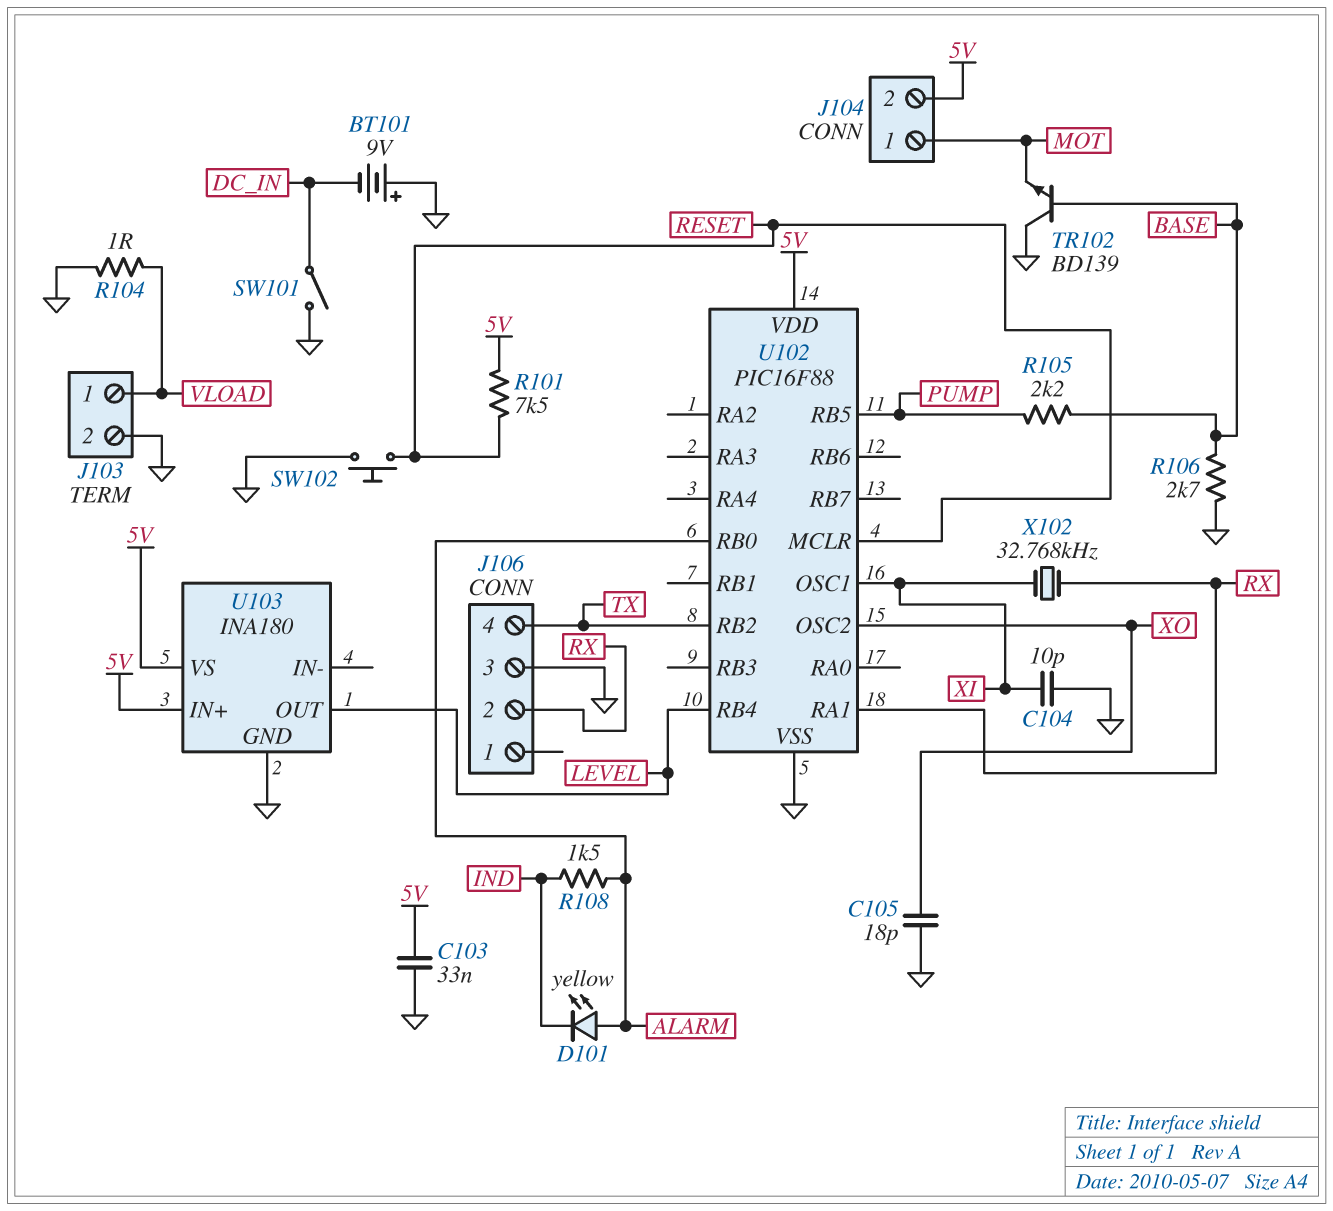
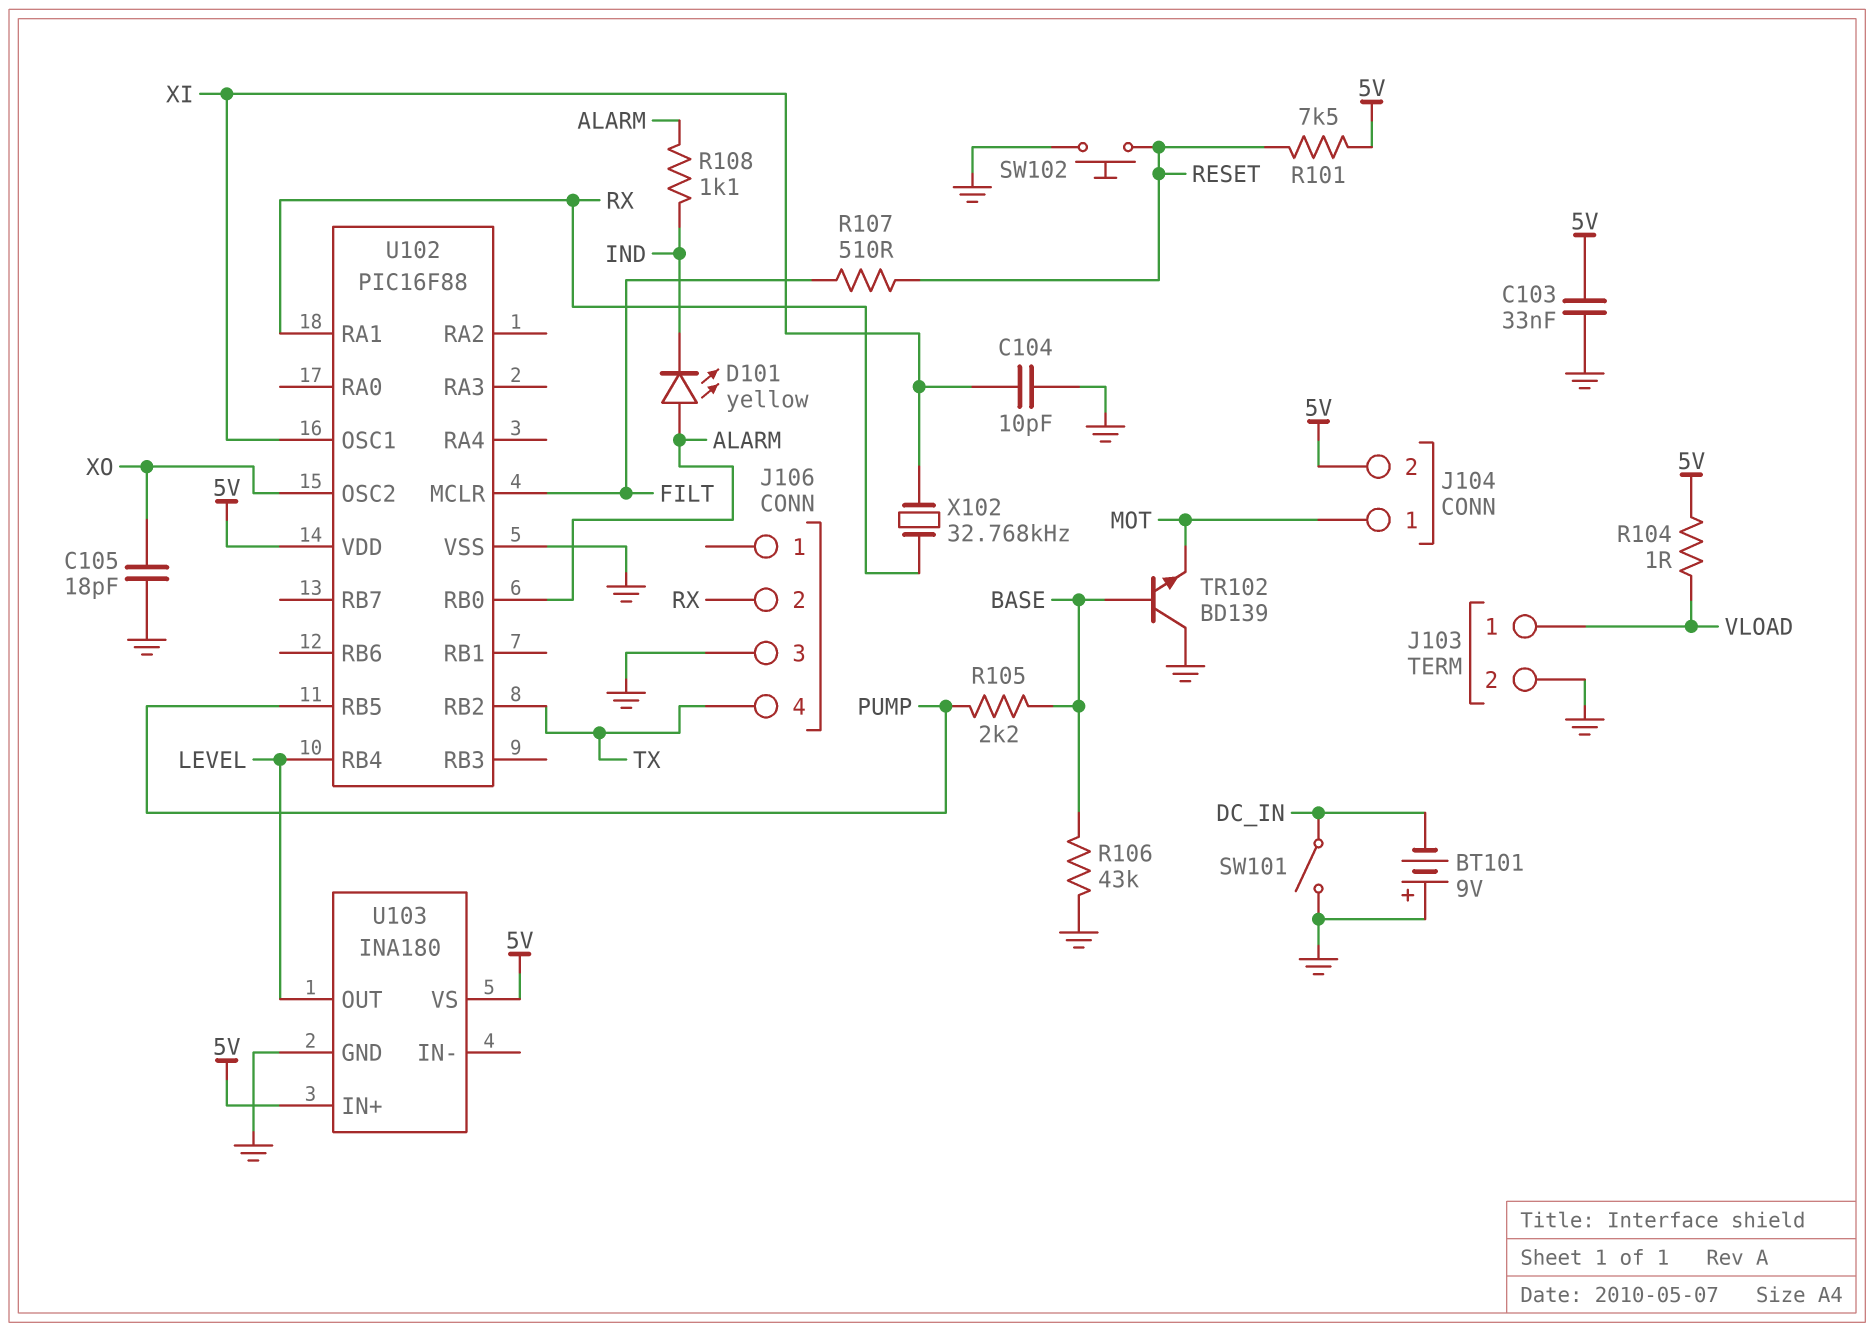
R104: 1 (GND, VLOAD) -> 1 (5V, VLOAD)
R106: 2.7k (BASE, GND) -> 43k (BASE, GND)
R107: none -> 510 (FILT, RESET)
R108: 1.5k (ALARM, IND) -> 1.1k (ALARM, IND)
U102 pin MCLR: RESET -> FILT

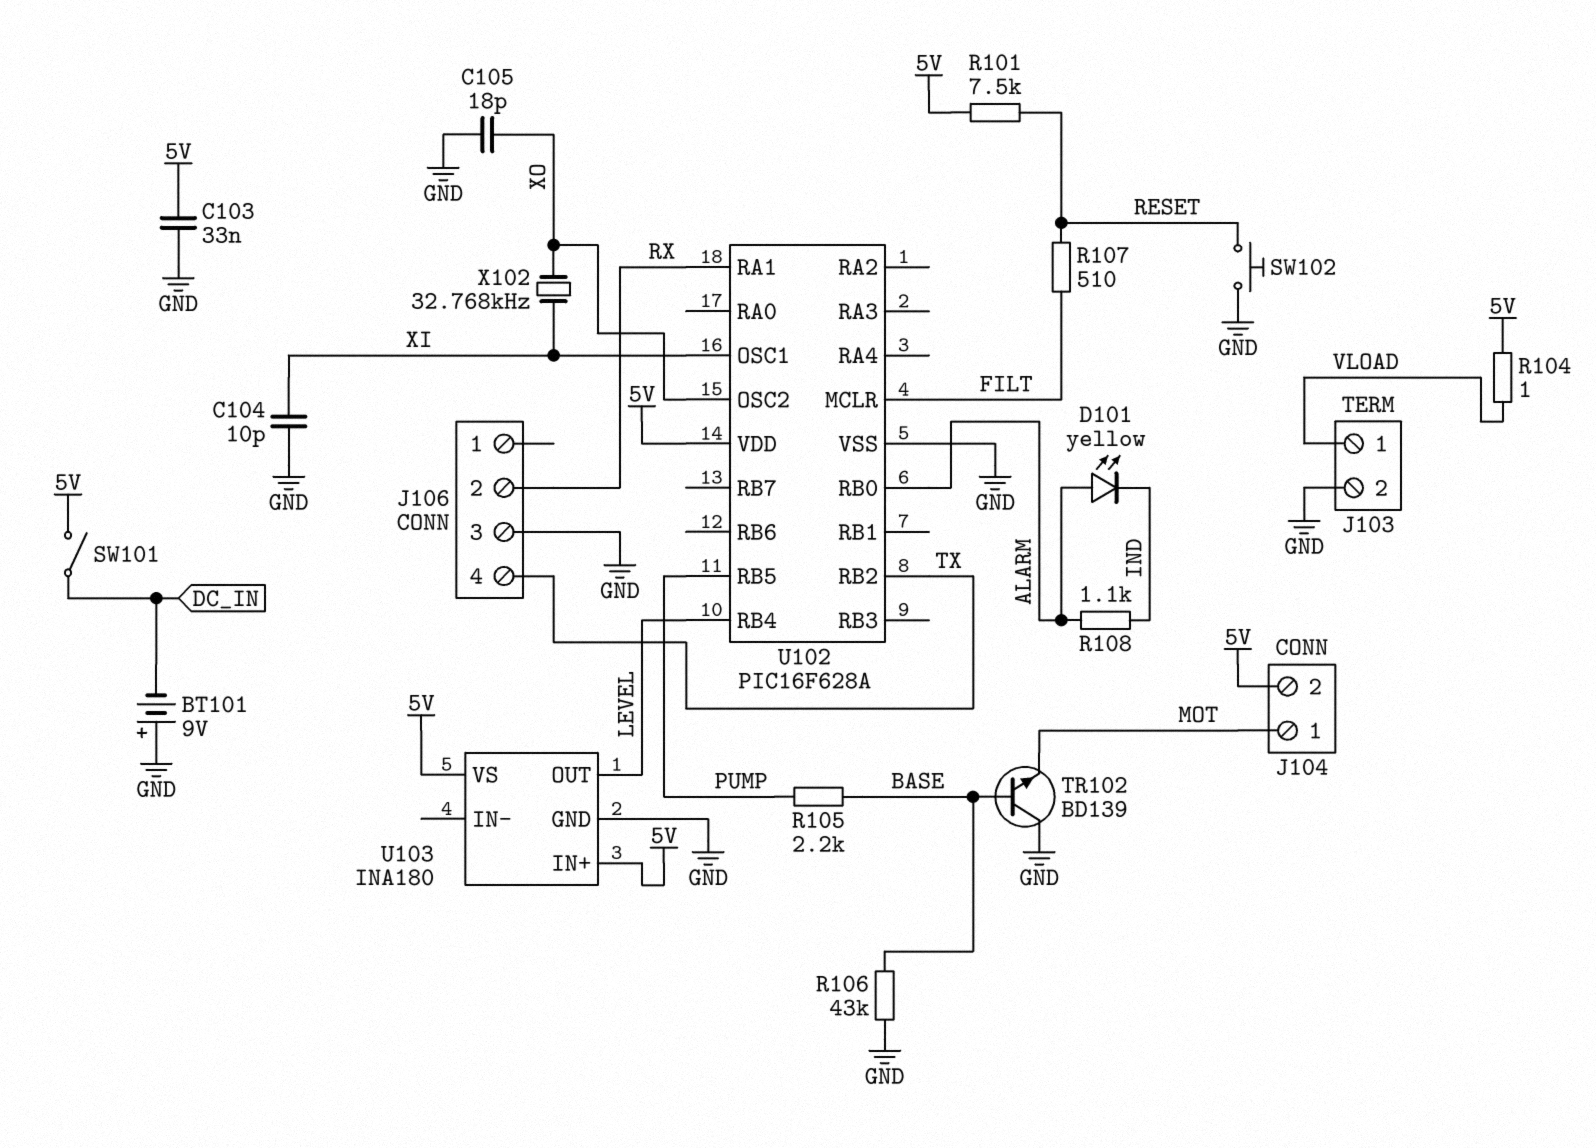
SW101: switch (DC_IN, GND) -> switch (5V, DC_IN)
U102: PIC16F88 -> PIC16F628A
X102: 32.768kHz (RX, XI) -> 32.768kHz (XI, XO)

